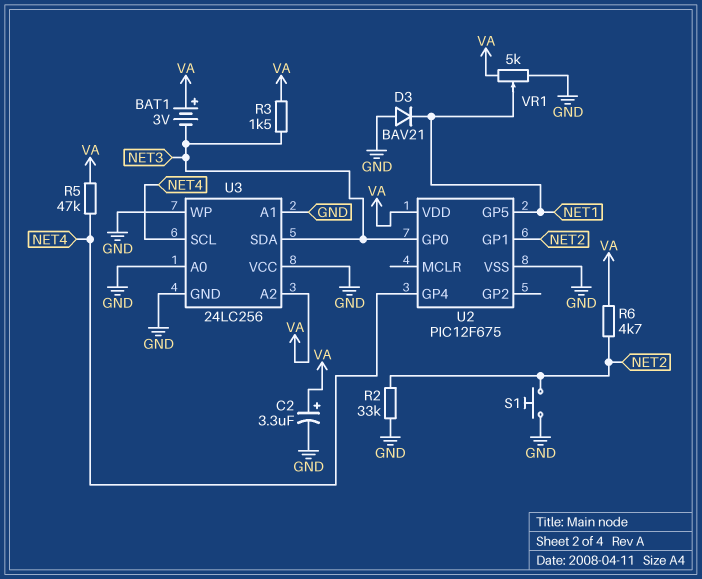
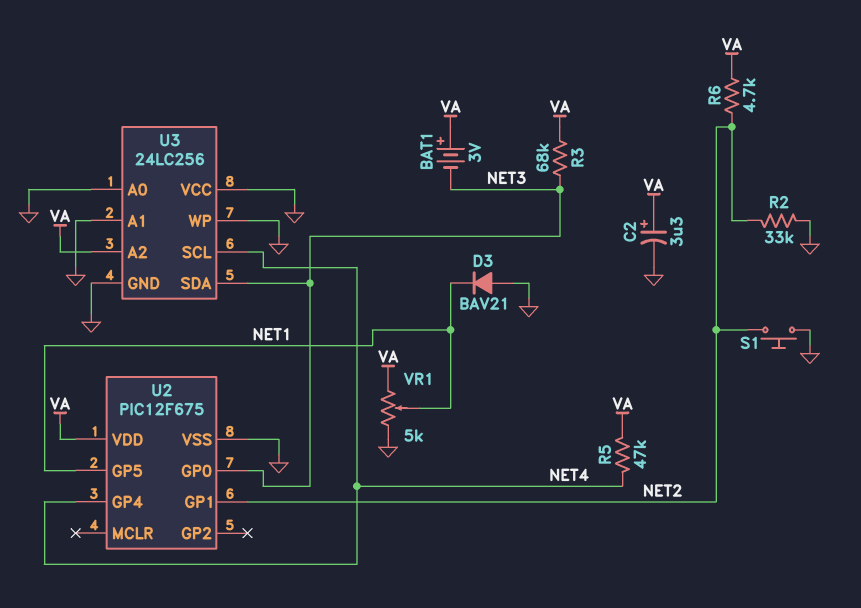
R3: 1.5k (NET3, VA) -> 68k (NET3, VA)

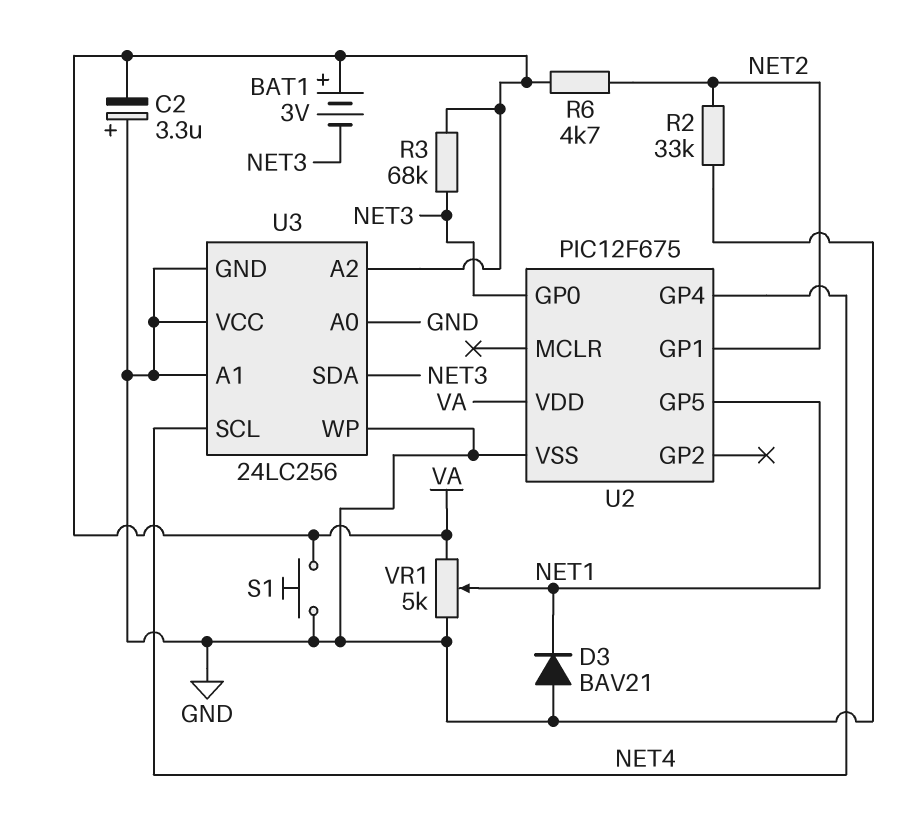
C2: 3.3uF (plus VA, minus GND) -> 3.3uF (plus GND, minus VA)
R5: 47k (NET4, VA) -> none
S1: button (GND, NET2) -> button (GND, VA)

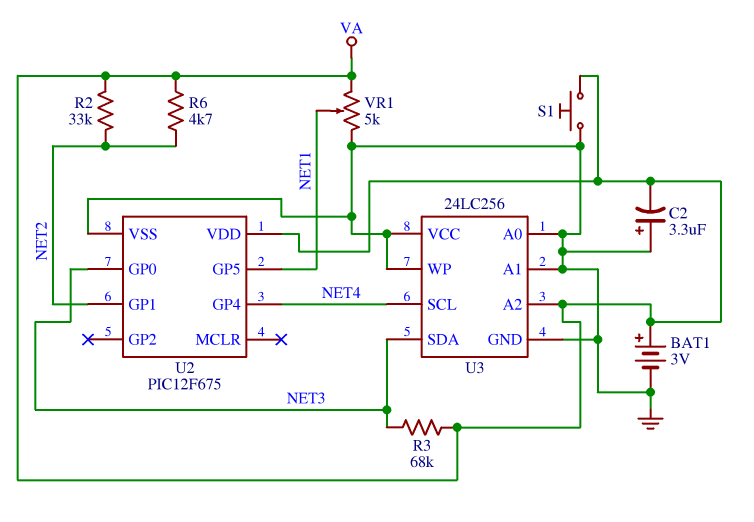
BAT1: 3V (plus VA, minus NET3) -> 3V (plus VA, minus GND)
D3: diode BAV21 (A GND, K NET1) -> none
R2: 33k (GND, NET2) -> 33k (NET2, VA)

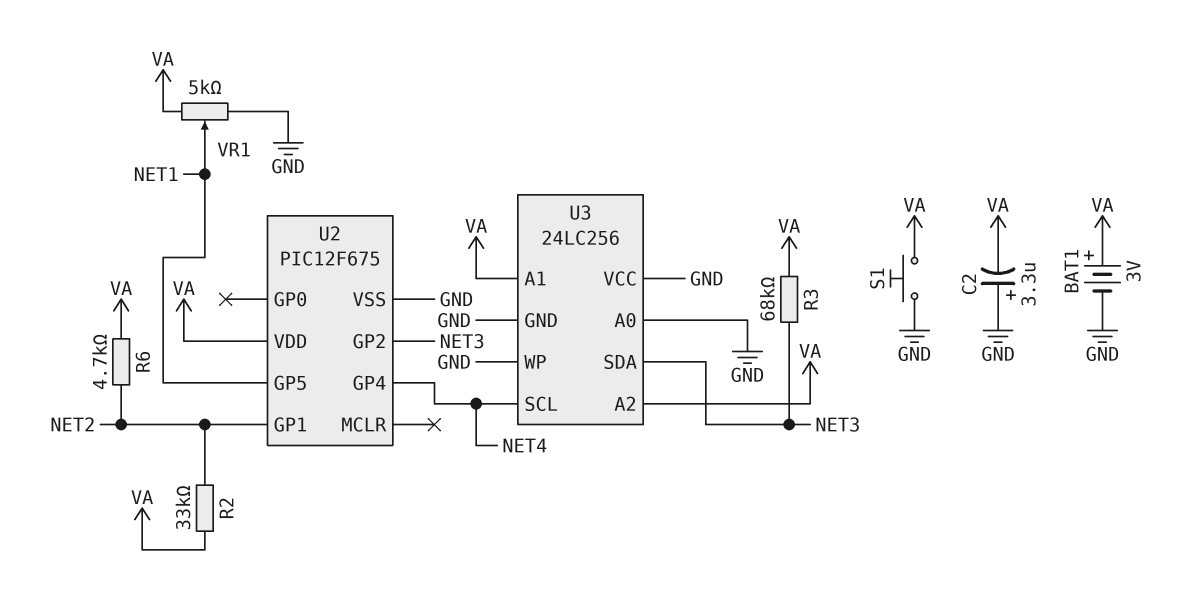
U2 pin GP0: NET3 -> none
U2 pin GP2: none -> NET3
U3 pin A1: GND -> VA

